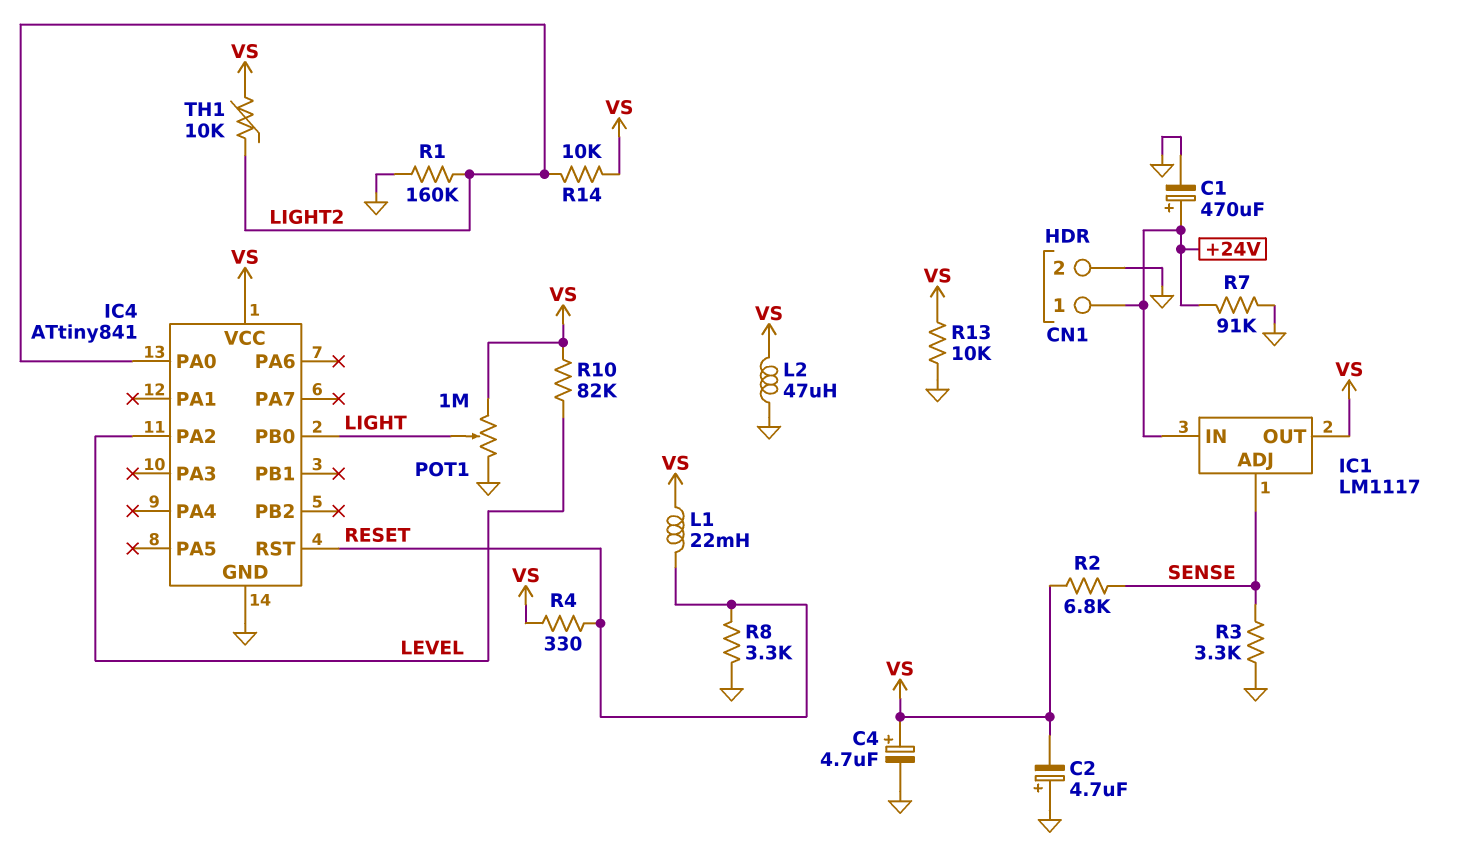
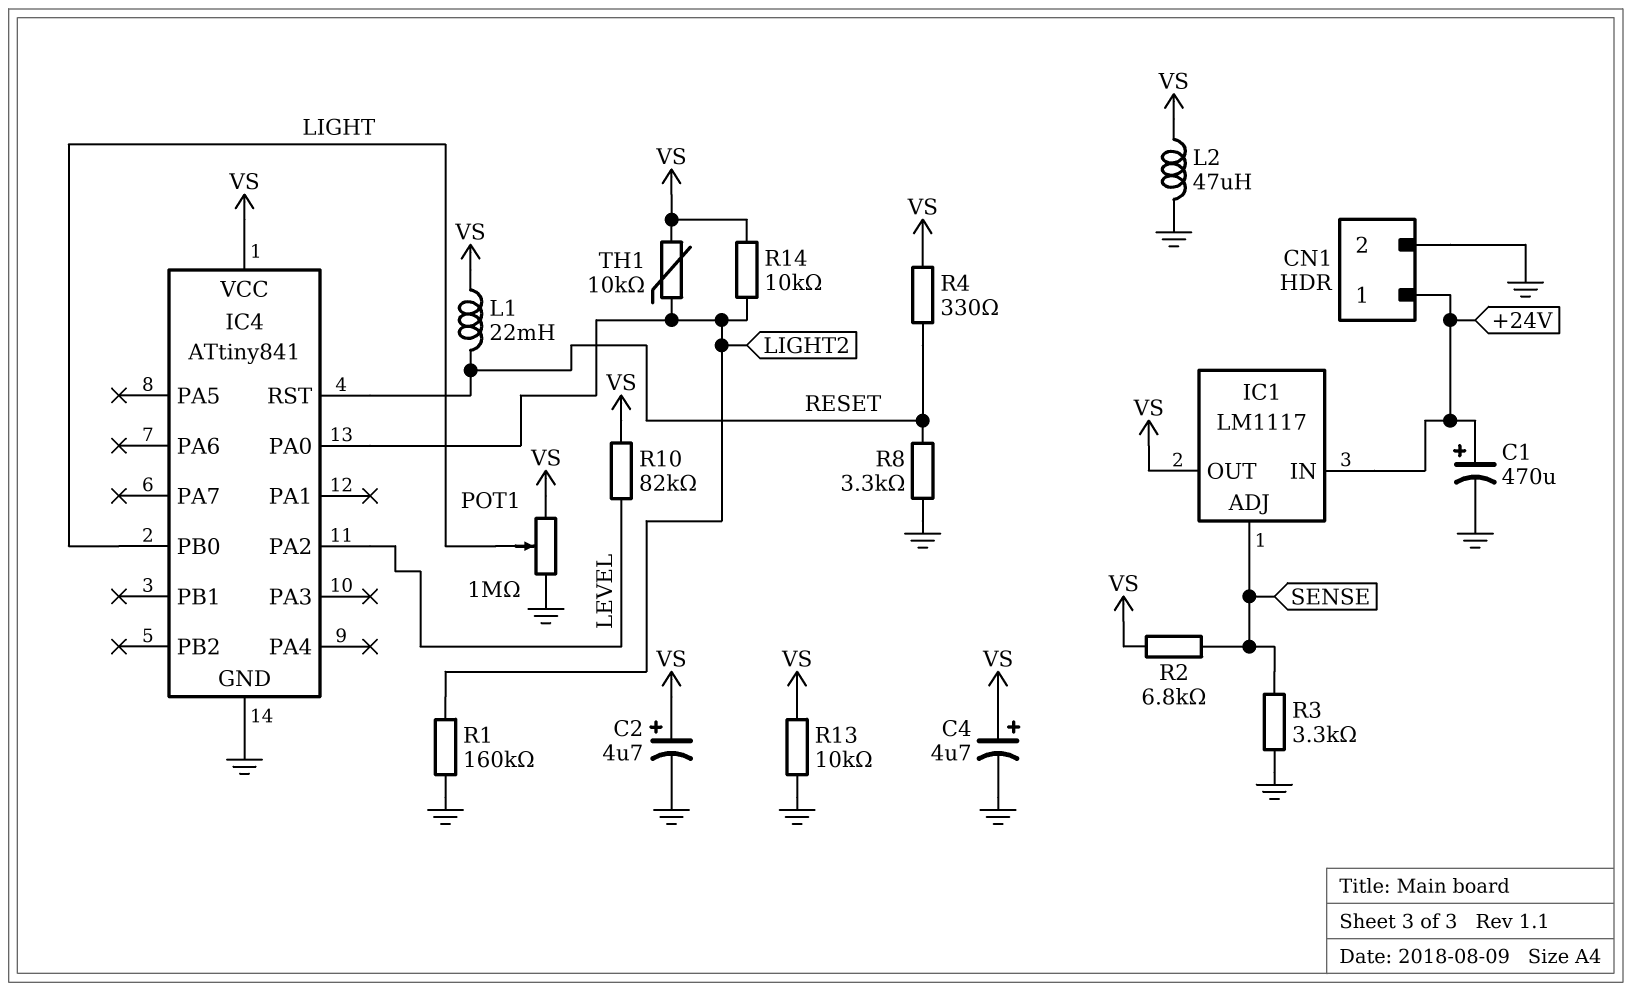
C2: 4.7uF (plus GND, minus VS) -> 4.7uF (plus VS, minus GND)
R7: 91k (+24V, GND) -> none

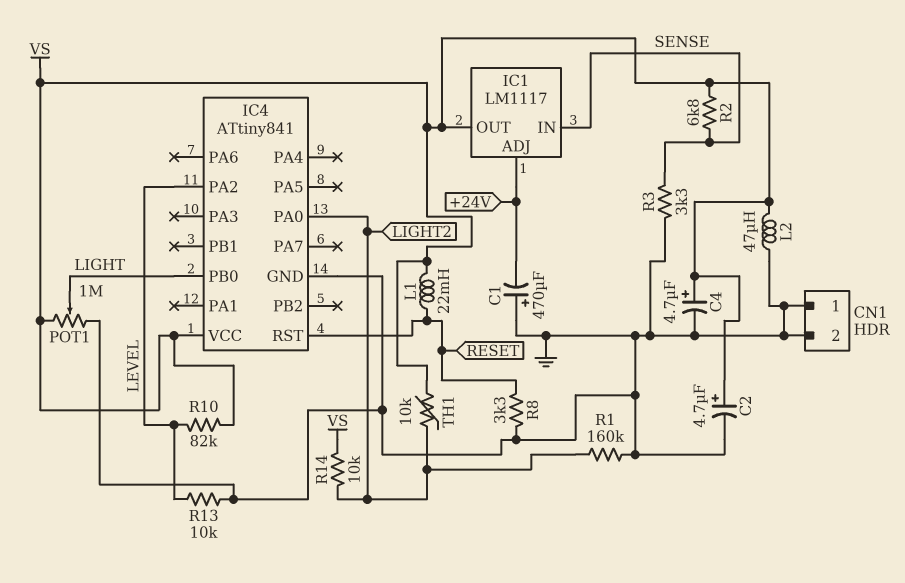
C1: 470uF (plus +24V, minus GND) -> 470uF (plus GND, minus +24V)
CN1 pin 1: +24V -> GND
IC1 pin ADJ: SENSE -> +24V
IC1 pin IN: +24V -> SENSE
R4: 330 (RESET, VS) -> none
R13: 10k (GND, VS) -> 10k (GND, LEVEL)

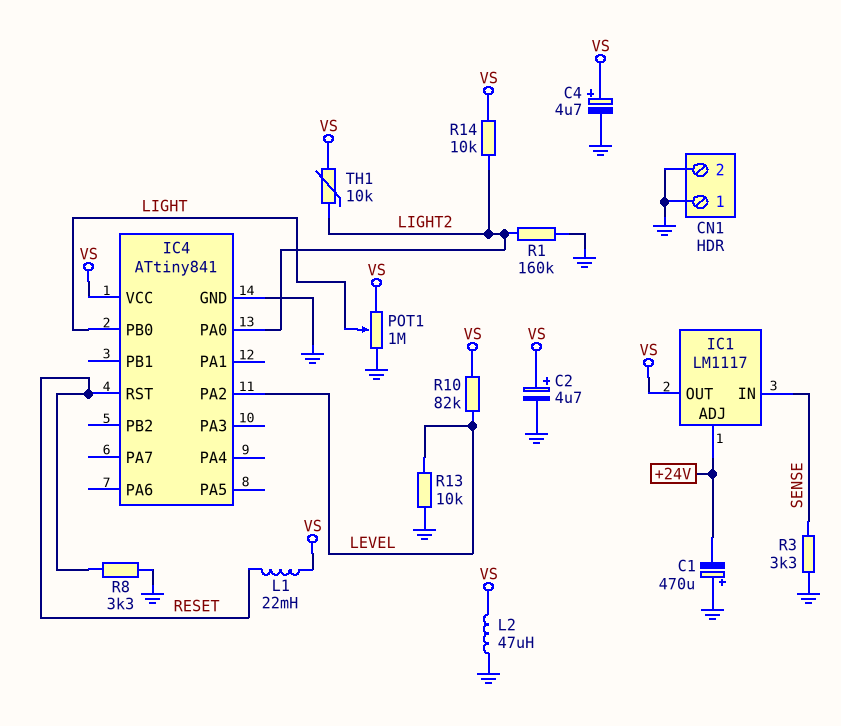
R2: 6.8k (SENSE, VS) -> none

